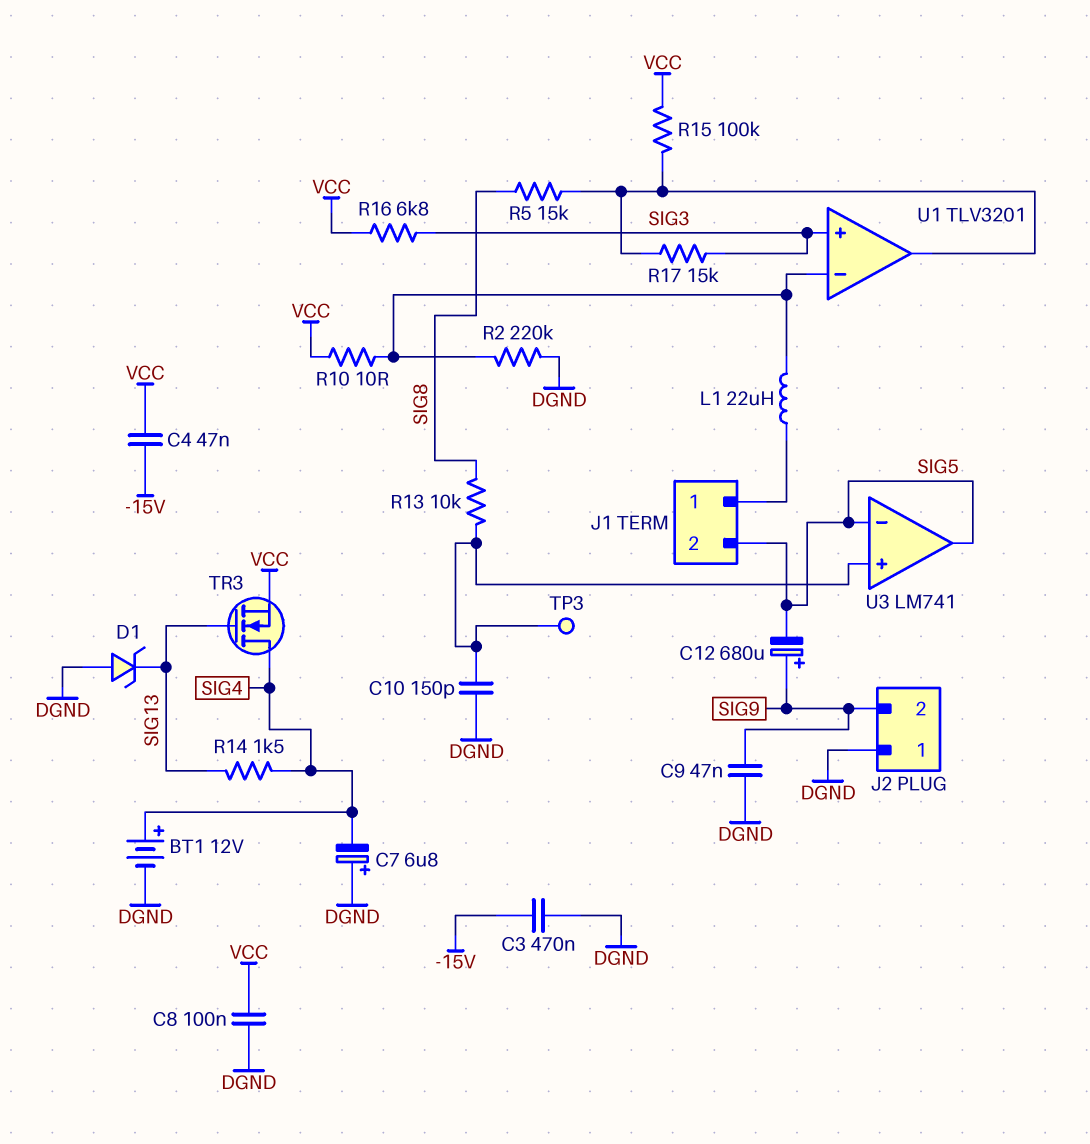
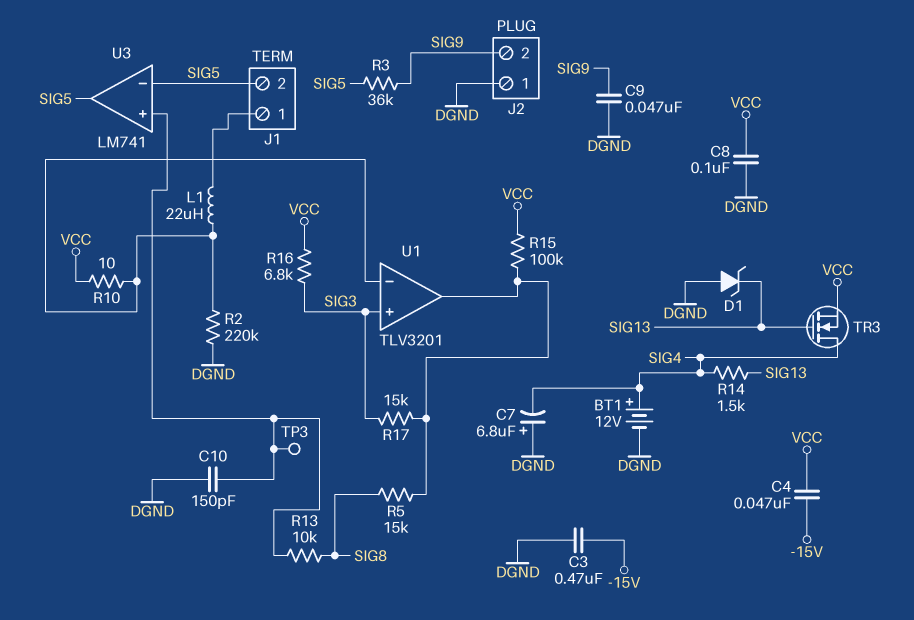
C12: 680uF (plus SIG9, minus SIG5) -> none
R3: none -> 36k (SIG5, SIG9)

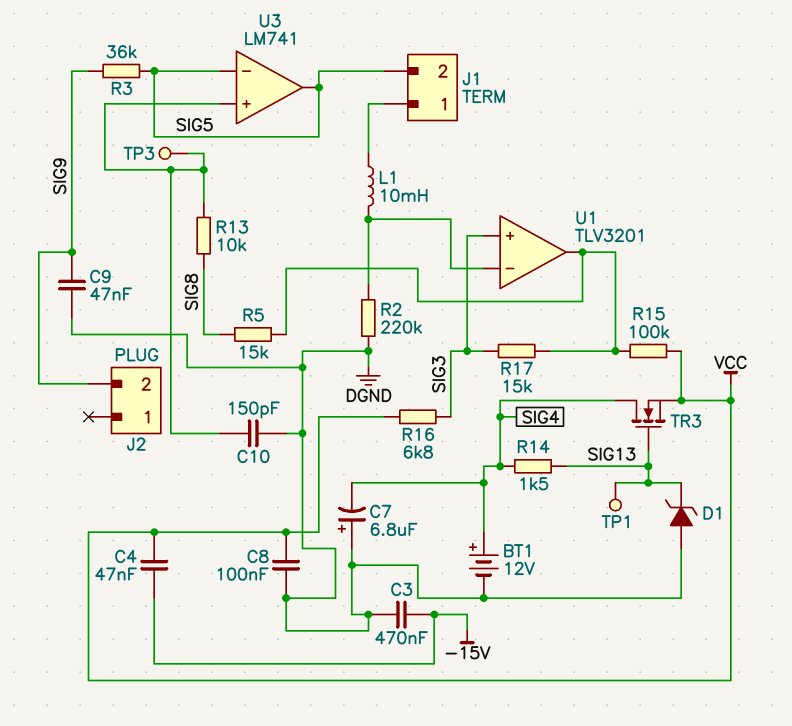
J2 pin 1: DGND -> none
L1: 22uH (J1/1, U1/in-) -> 10mH (J1/1, U1/in-)
R10: 10 (U1/in-, VCC) -> none
TP1: none -> test point (SIG13)

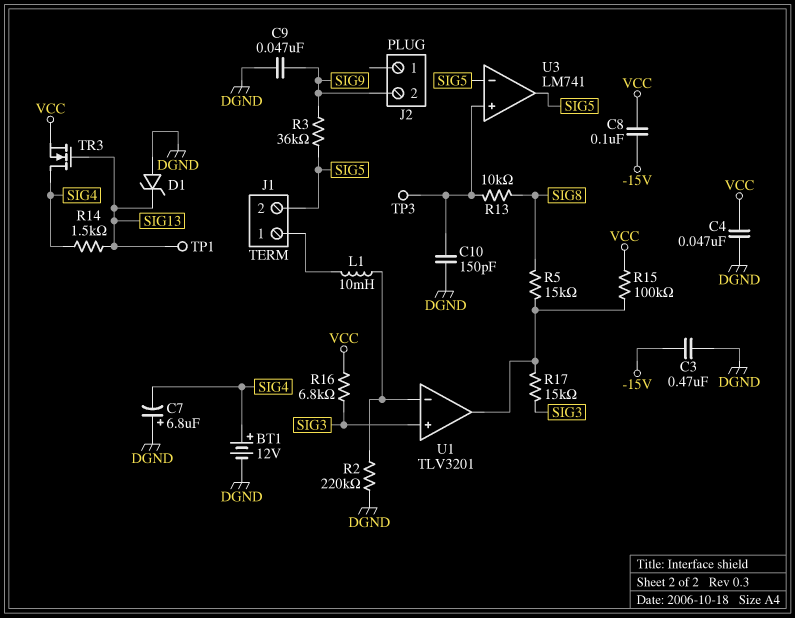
C4: 47nF (-15V, VCC) -> 47nF (DGND, VCC)
C8: 100nF (DGND, VCC) -> 100nF (-15V, VCC)

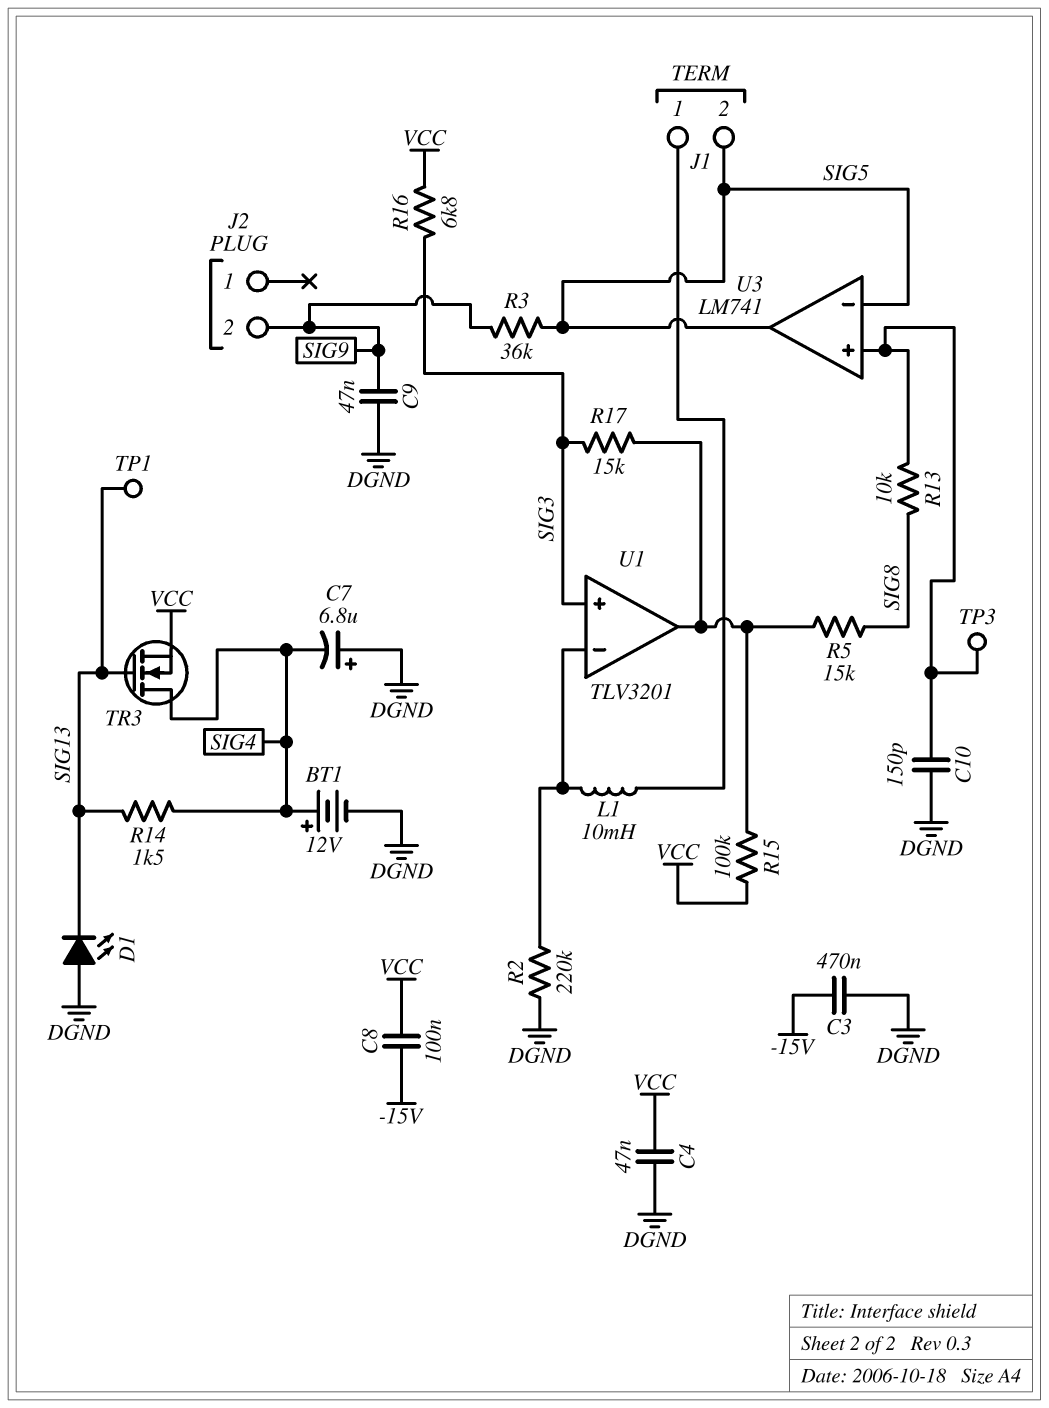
D1: zener (A DGND, K SIG13) -> LED (A DGND, K SIG13)

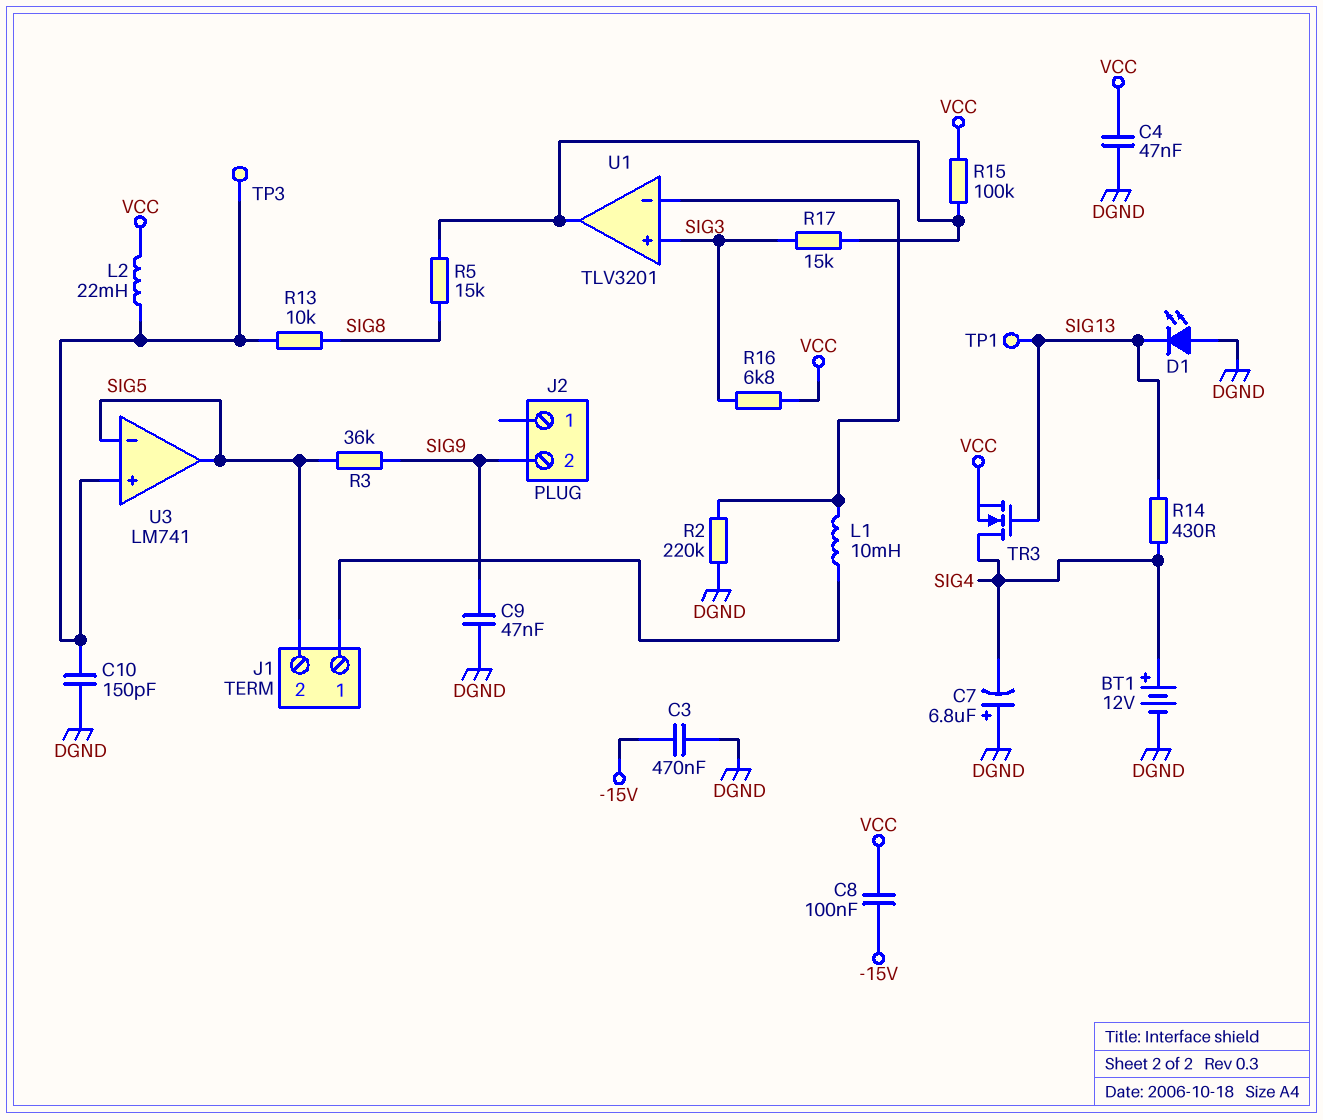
L2: none -> 22mH (U3/in+, VCC)
R14: 1.5k (SIG4, SIG13) -> 430 (SIG4, SIG13)

